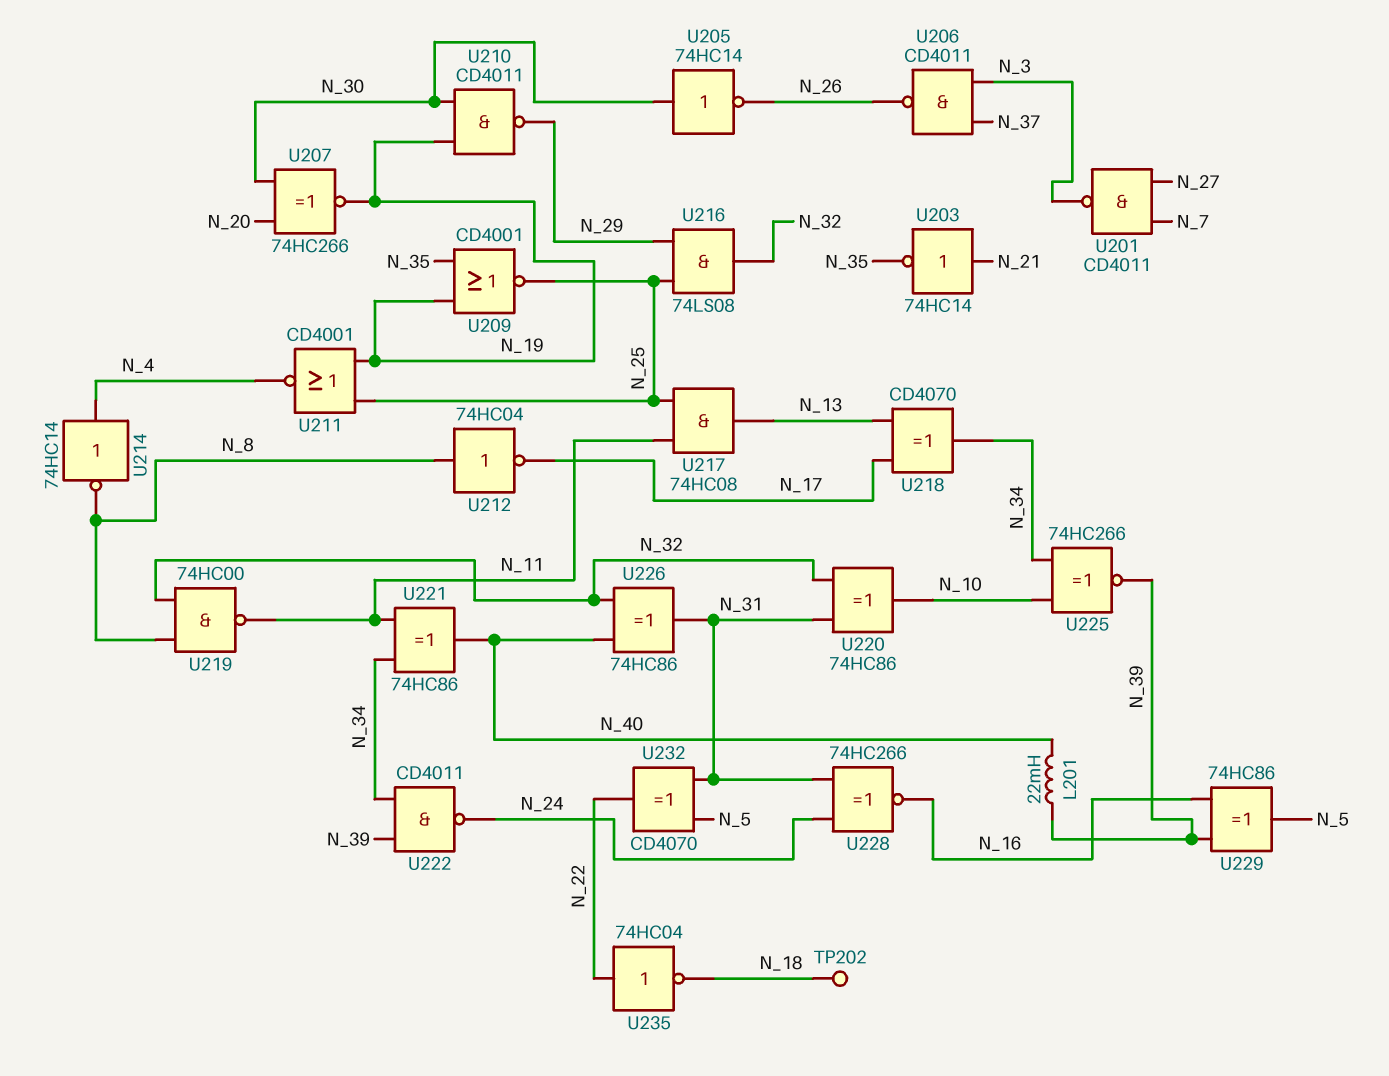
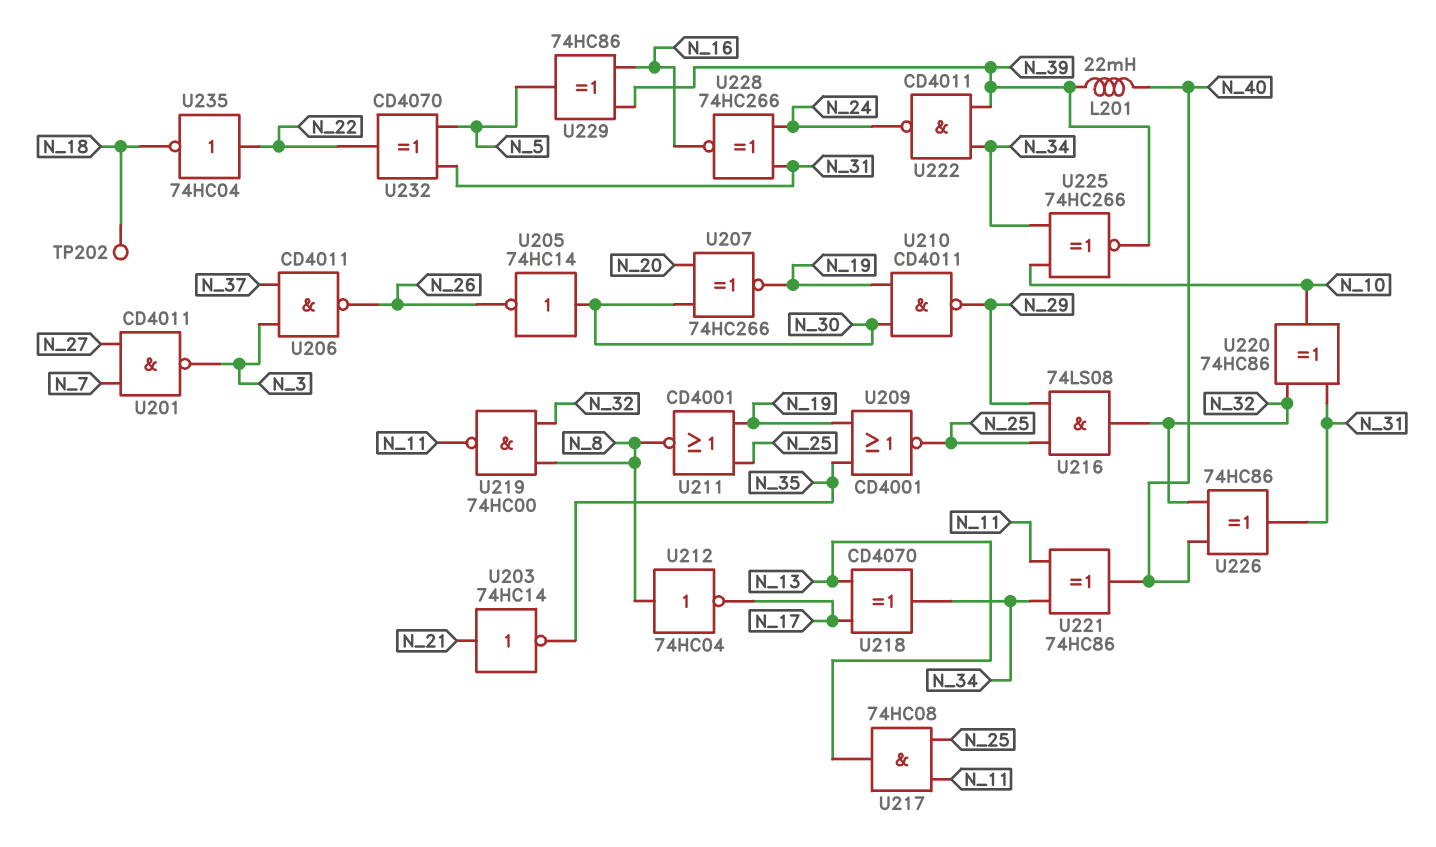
U211: NOR CD4001 (in N_19, in N_25, out N_4) -> NOR CD4001 (in N_19, in N_25, out N_8)
U214: NOT 74HC14 (in N_4, out N_8) -> none

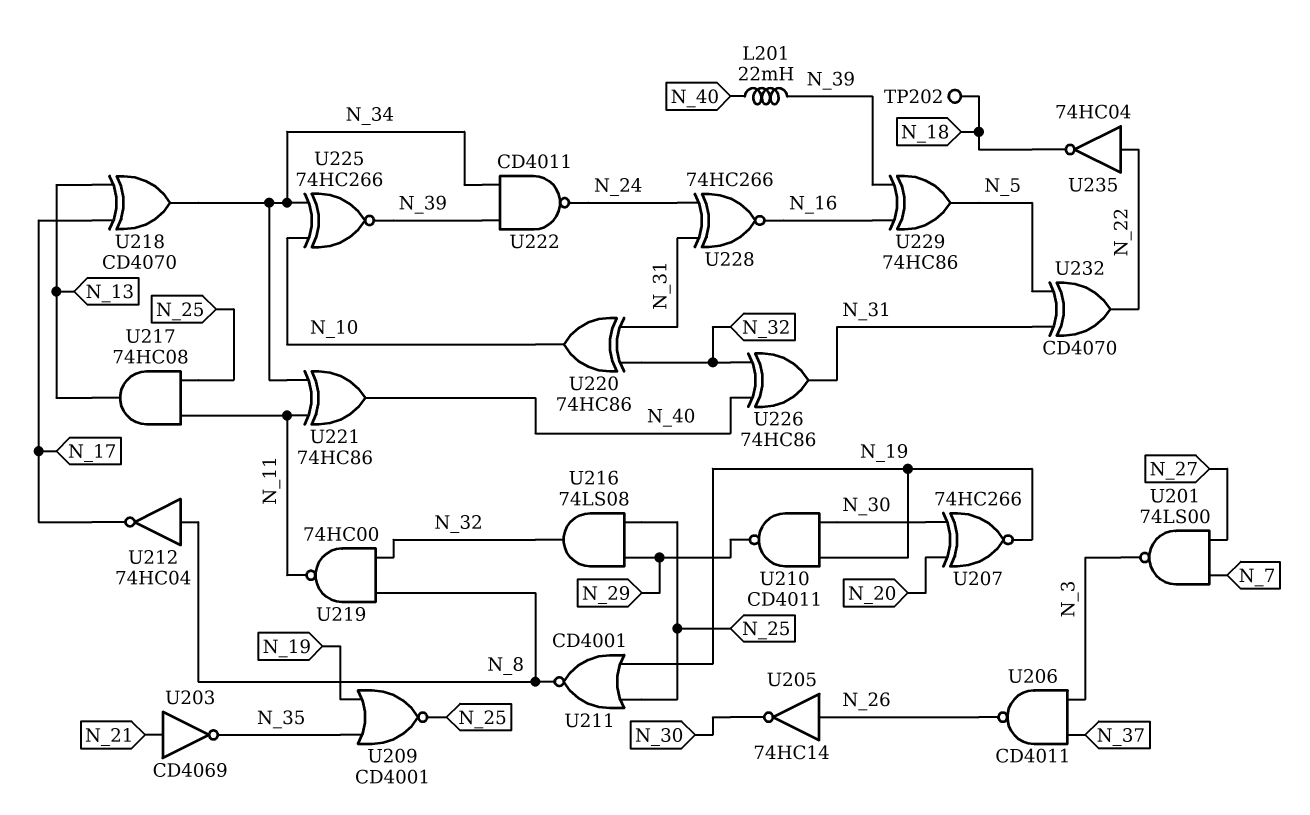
U201: NAND CD4011 (in N_7, in N_27, out N_3) -> NAND 74LS00 (in N_7, in N_27, out N_3)
U203: NOT 74HC14 (in N_21, out N_35) -> NOT CD4069 (in N_21, out N_35)
U205: NOT 74HC14 (in N_30, out N_26) -> NOT 74HC14 (in N_26, out N_30)

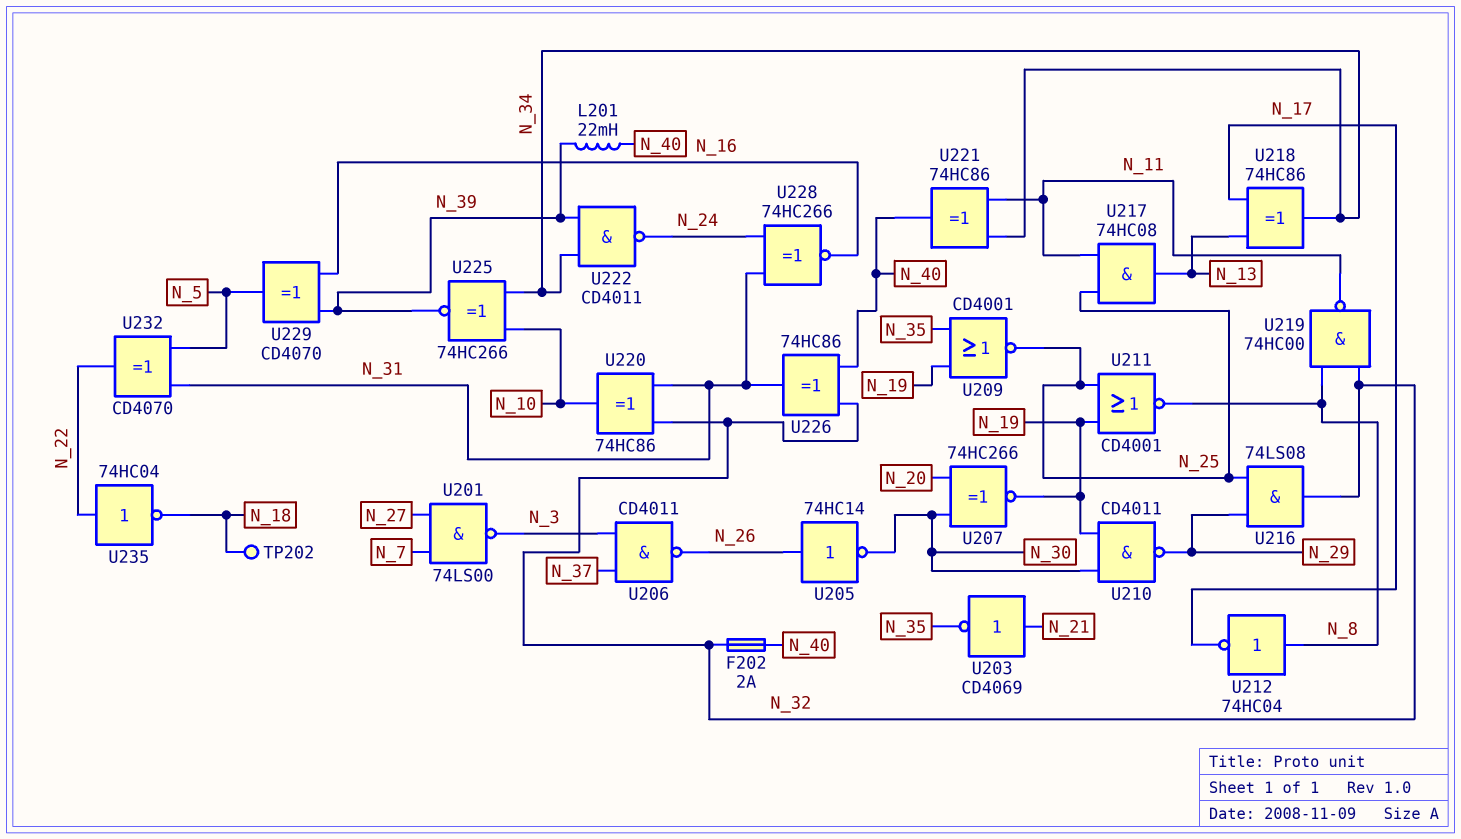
F202: none -> 2A (N_32, N_40)
U218: XOR CD4070 (in N_13, in N_17, out N_34) -> XOR 74HC86 (in N_13, in N_17, out N_34)
U229: XOR 74HC86 (in N_16, in N_39, out N_5) -> XOR CD4070 (in N_16, in N_39, out N_5)

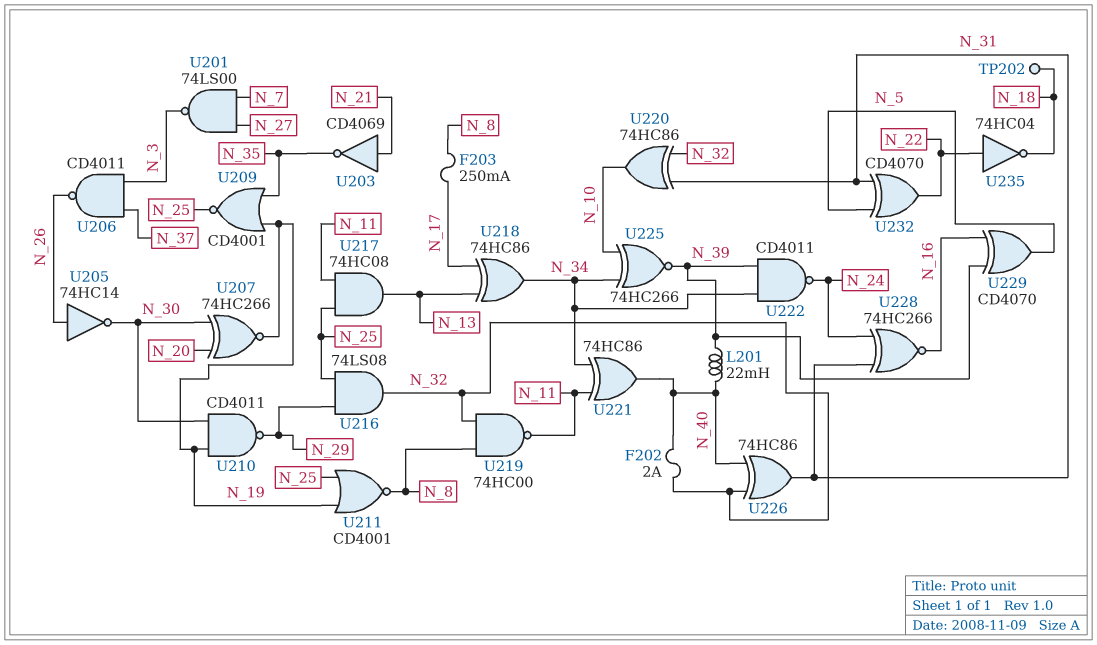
F203: none -> 250mA (N_8, N_17)
U212: NOT 74HC04 (in N_8, out N_17) -> none

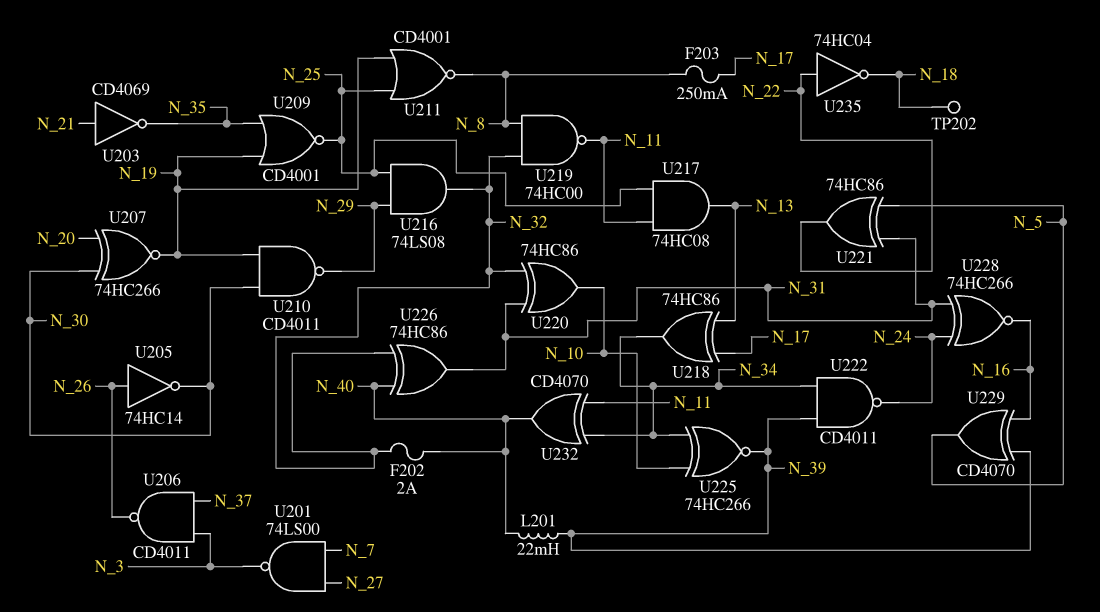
U221: XOR 74HC86 (in N_11, in N_34, out N_40) -> XOR 74HC86 (in N_5, in N_31, out N_22)
U232: XOR CD4070 (in N_5, in N_31, out N_22) -> XOR CD4070 (in N_11, in N_34, out N_40)

